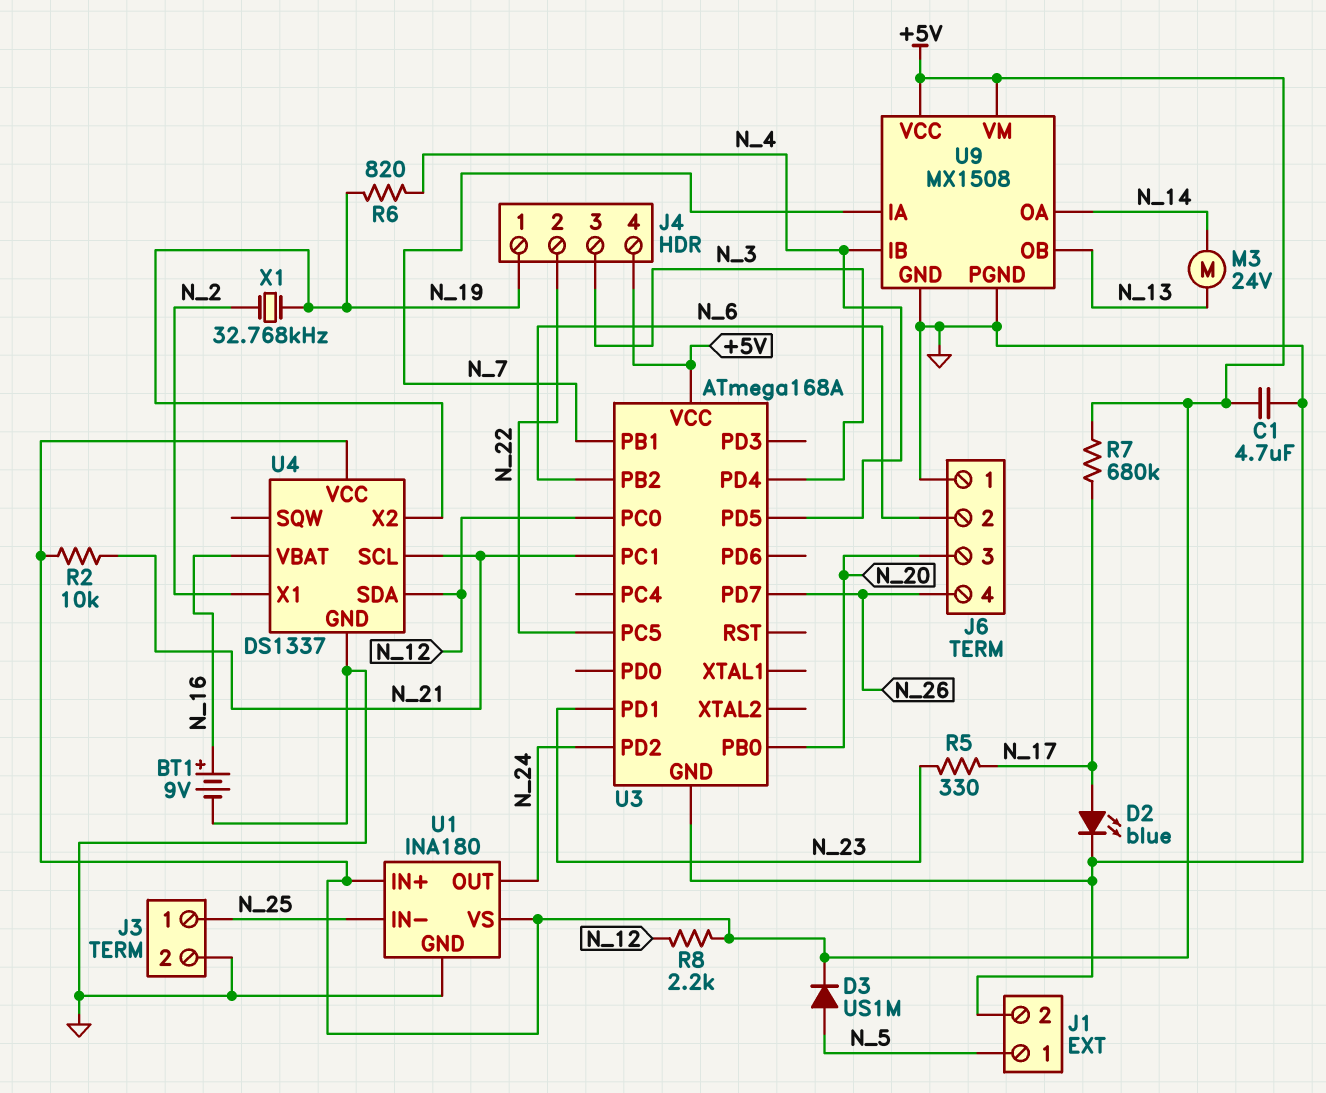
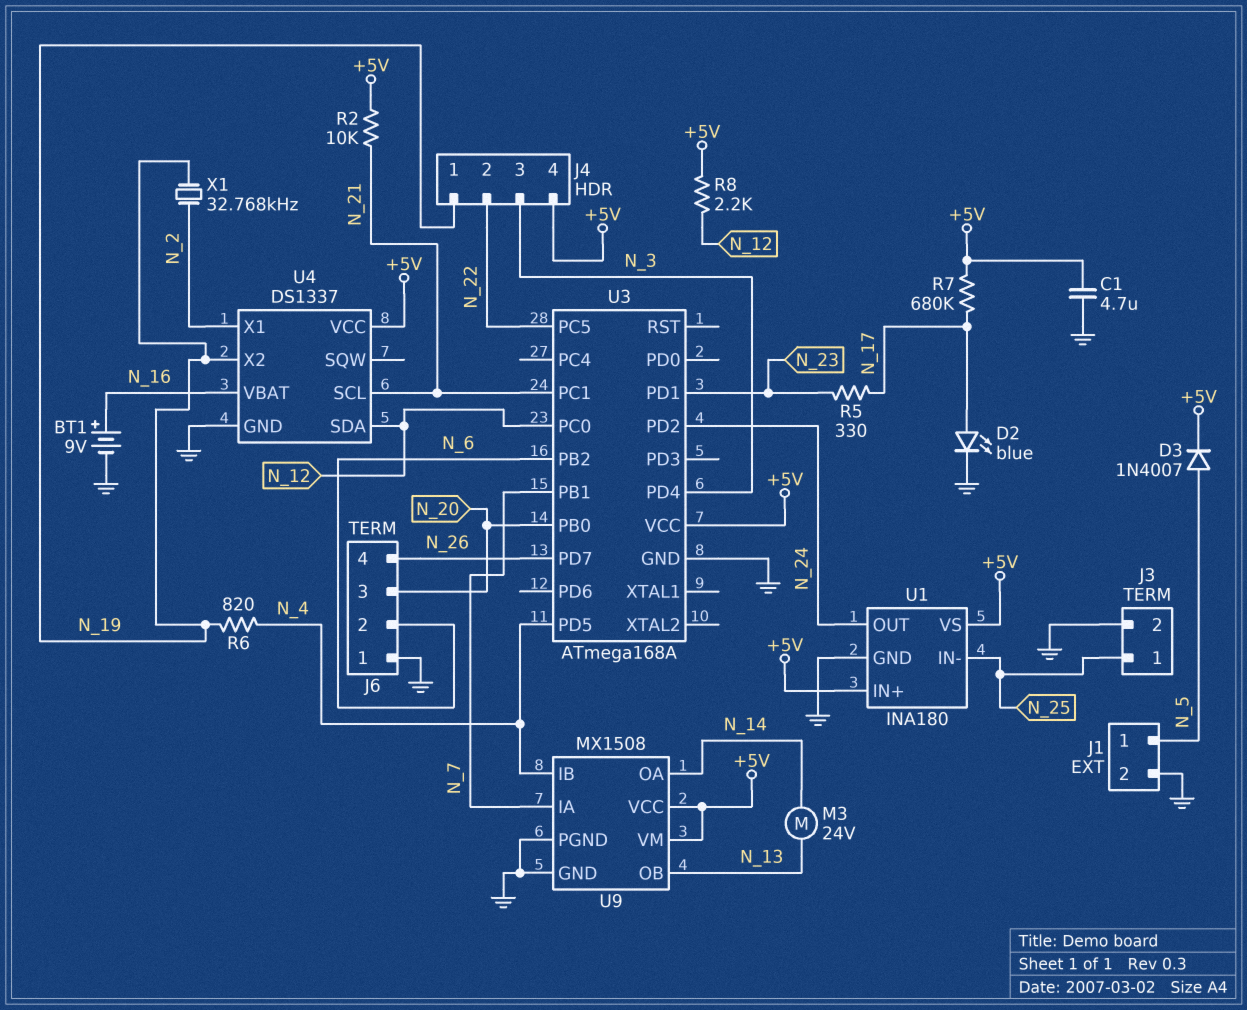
D3: diode US1M (A N_5, K +5V) -> diode 1N4007 (A N_5, K +5V)

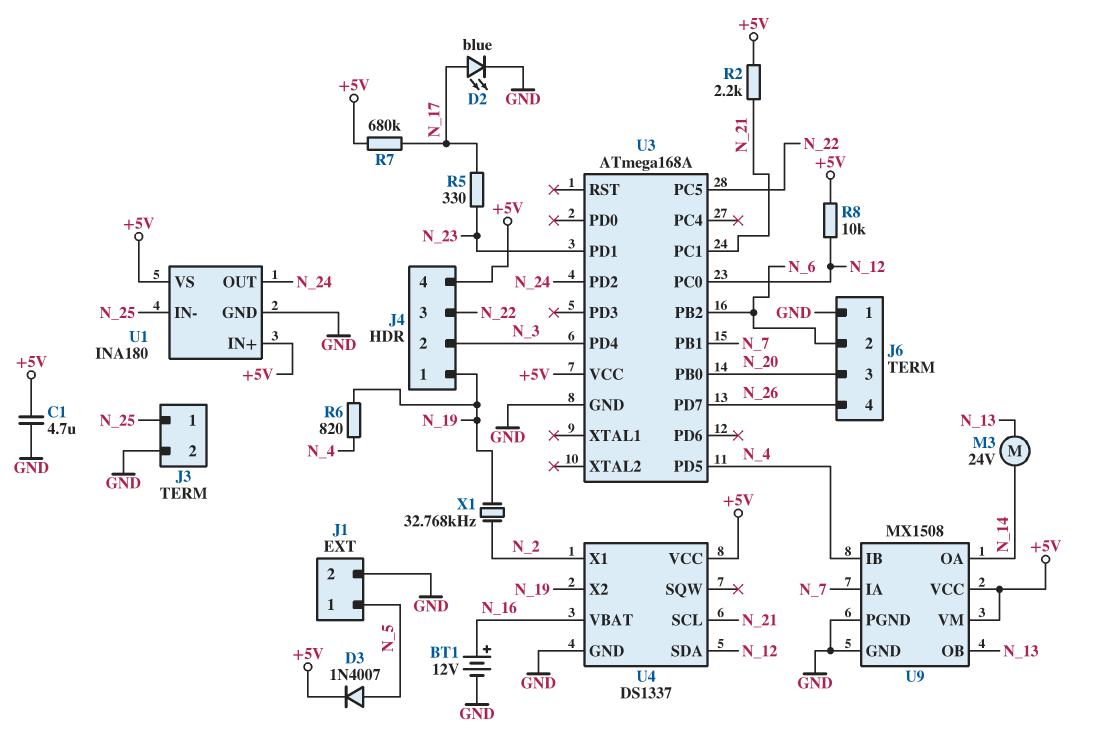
BT1: 9V (plus N_16, minus GND) -> 12V (plus N_16, minus GND)
J4 pin 2: N_22 -> N_3
J4 pin 3: N_3 -> N_22
R2: 10k (+5V, N_21) -> 2.2k (+5V, N_21)
R8: 2.2k (+5V, N_12) -> 10k (+5V, N_12)

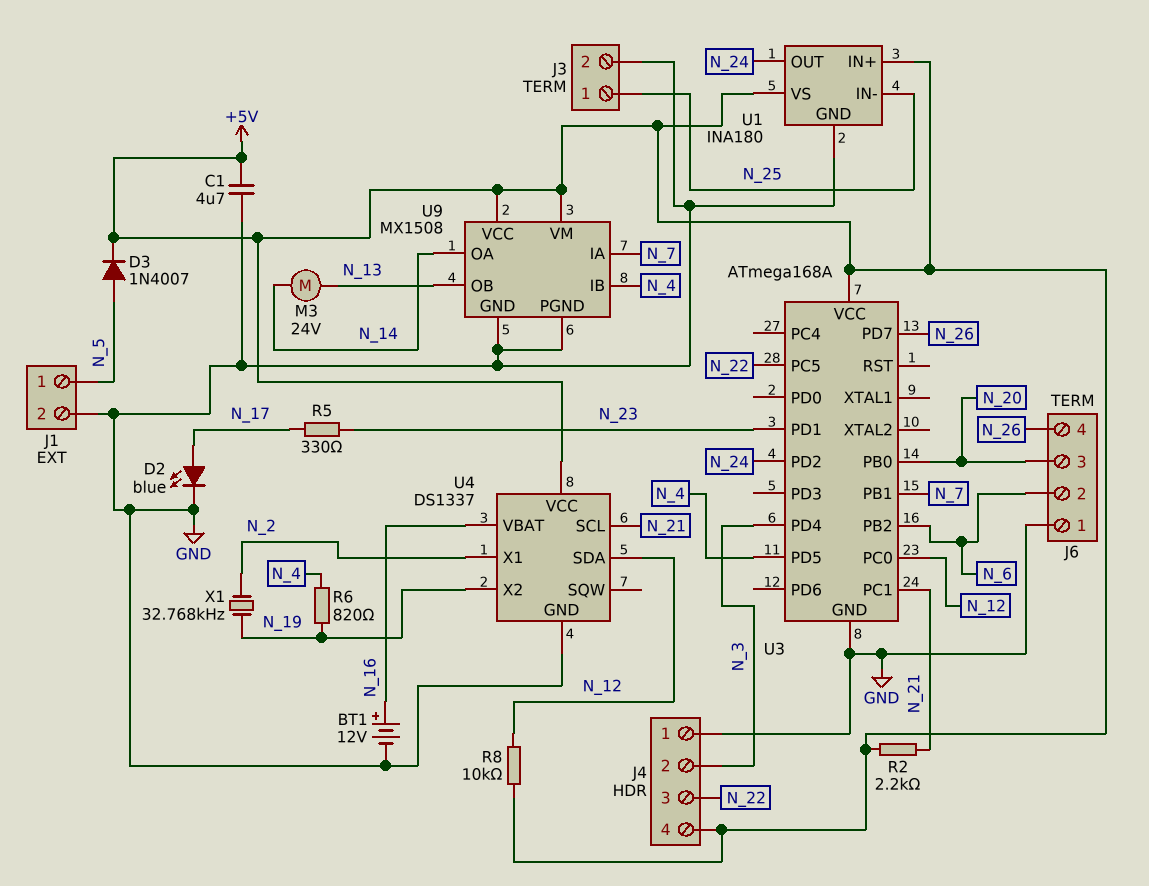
J4 pin 1: N_19 -> GND
R7: 680k (+5V, N_17) -> none

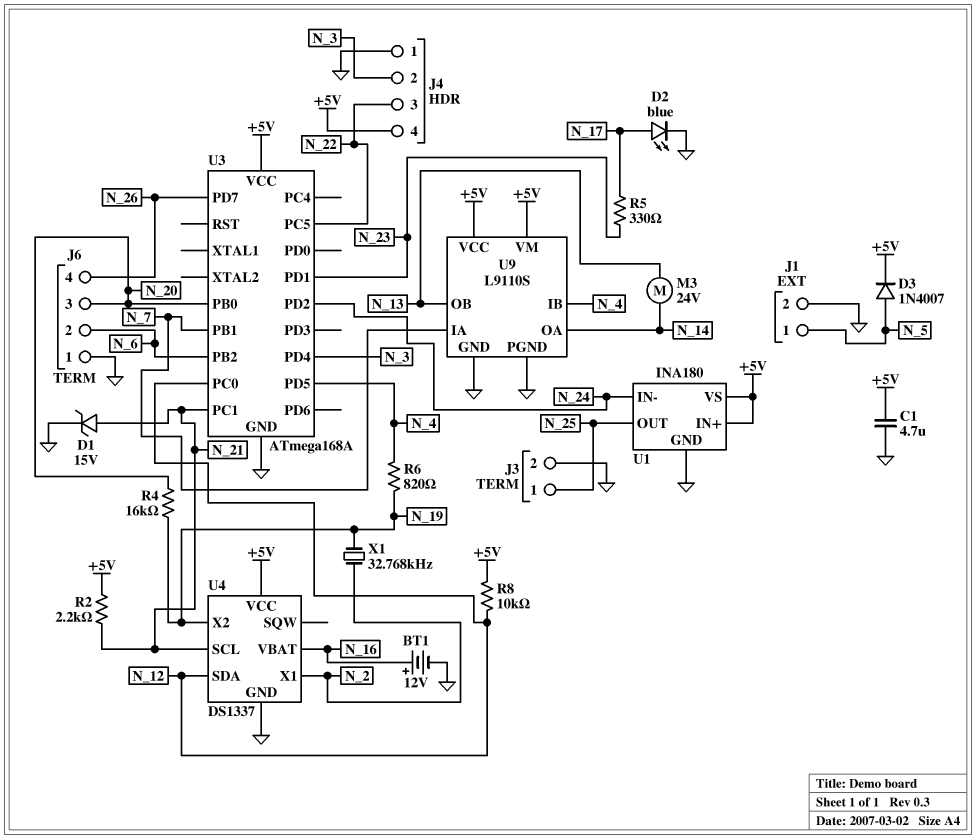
D1: none -> zener 15V (A N_21, K GND)
R4: none -> 16k (N_19, N_20)
U1 pin IN-: N_25 -> N_24
U1 pin OUT: N_24 -> N_25
U9: MX1508 -> L9110S

